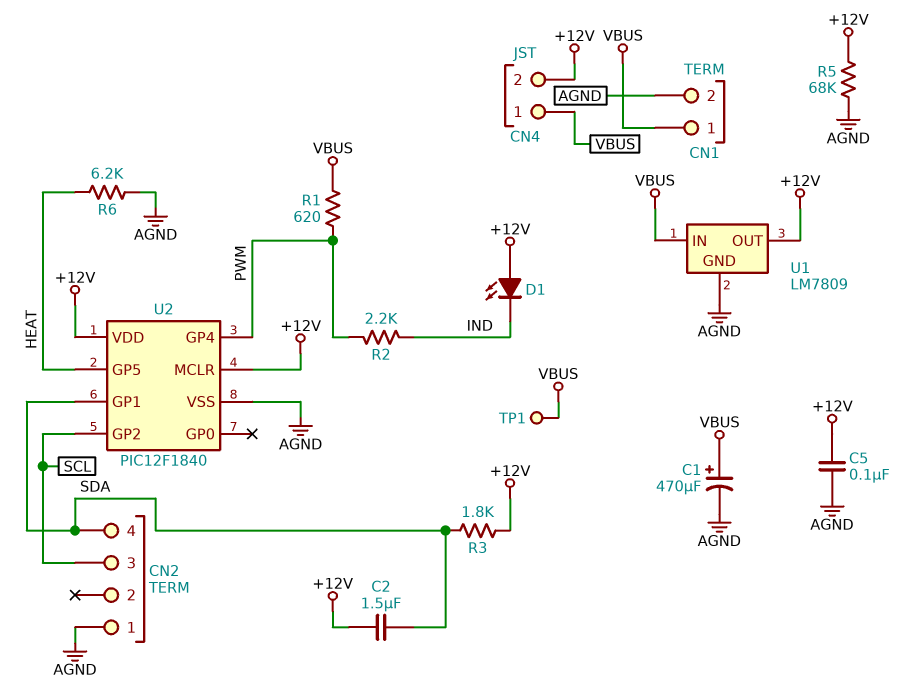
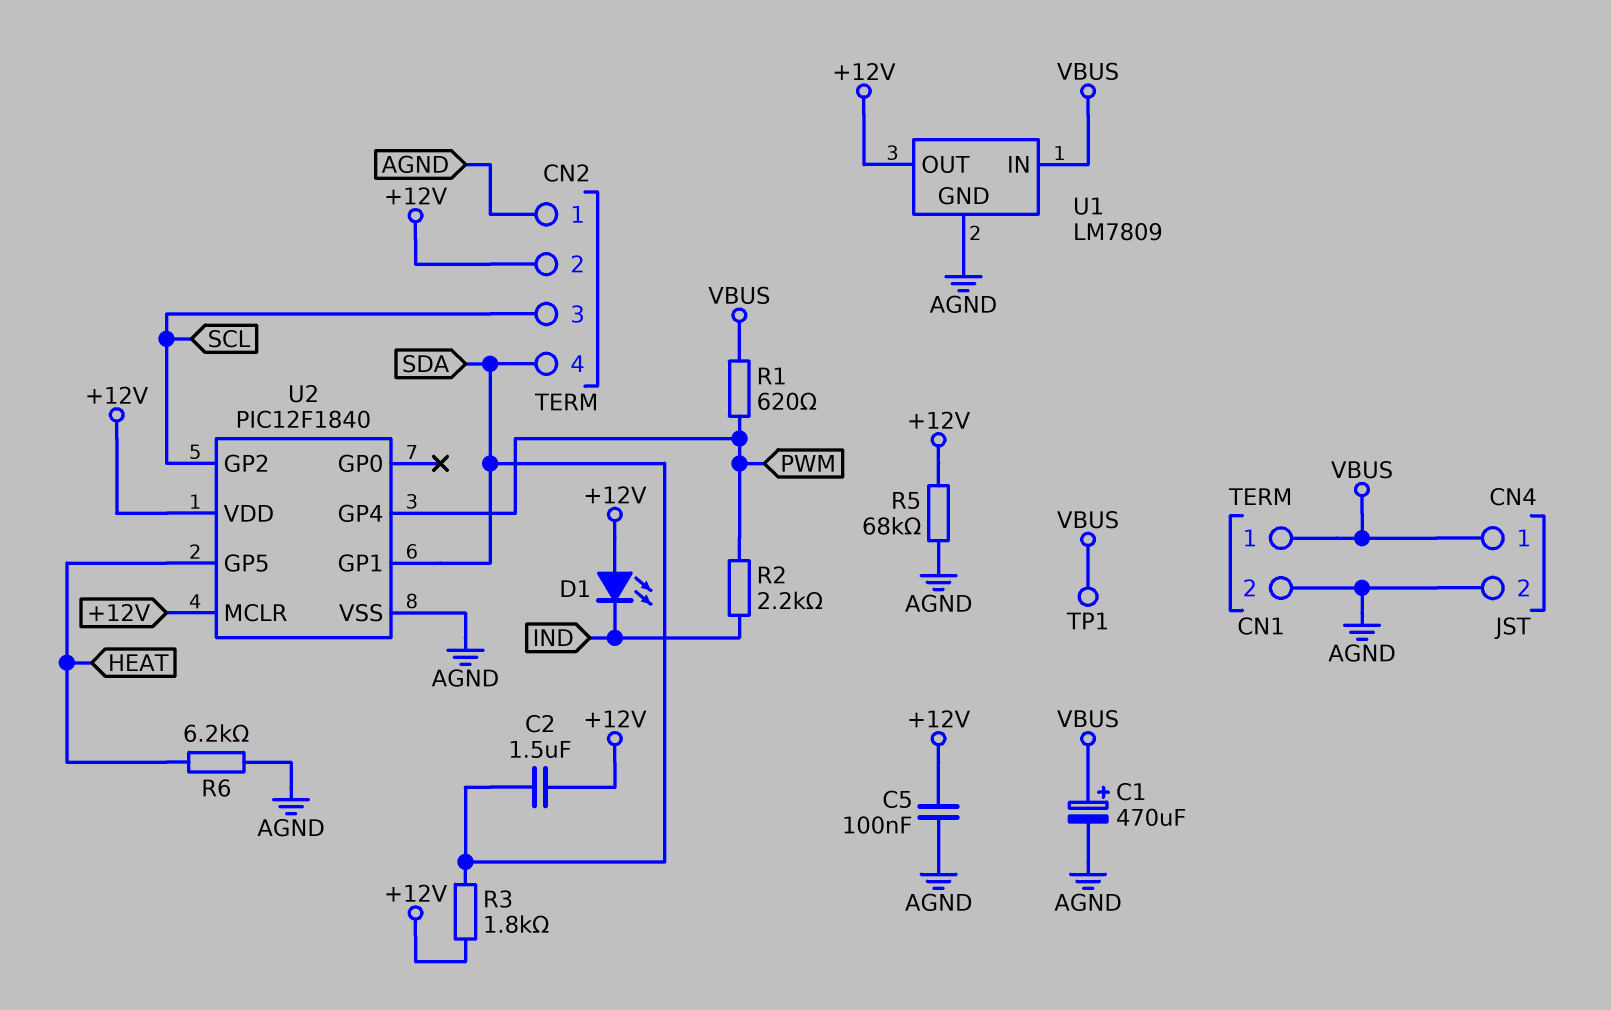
CN2 pin 2: none -> +12V
CN4 pin 2: +12V -> AGND

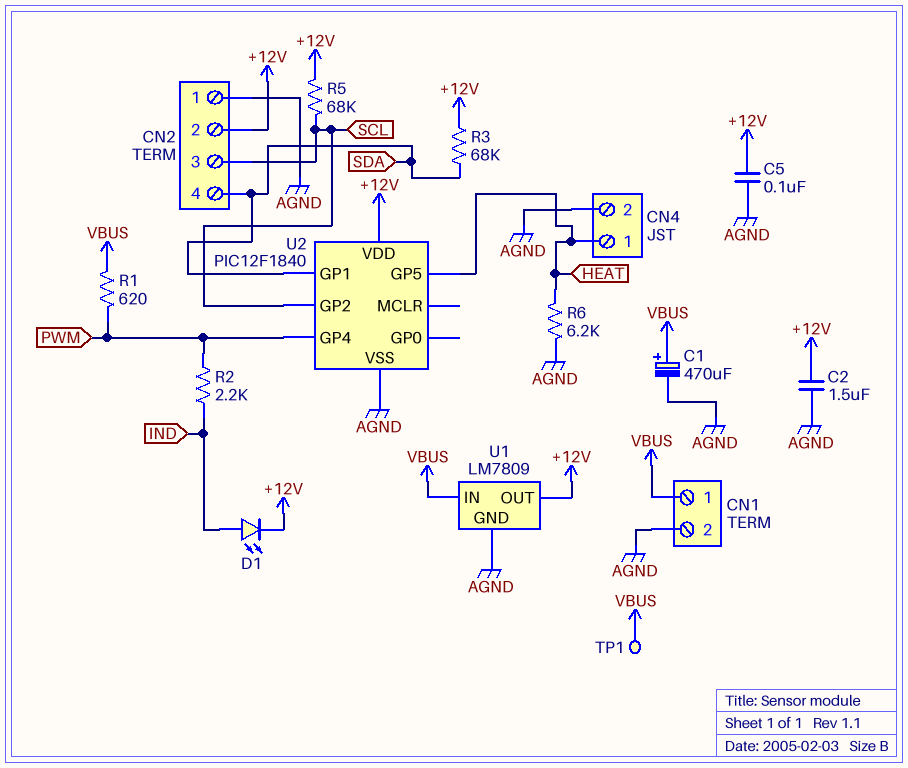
C2: 1.5uF (+12V, SDA) -> 1.5uF (+12V, AGND)
CN4 pin 1: VBUS -> HEAT
D1: LED (A +12V, K IND) -> LED (A IND, K +12V)
R3: 1.8k (+12V, SDA) -> 68k (+12V, SDA)
R5: 68k (+12V, AGND) -> 68k (+12V, SCL)
U2 pin MCLR: +12V -> none

